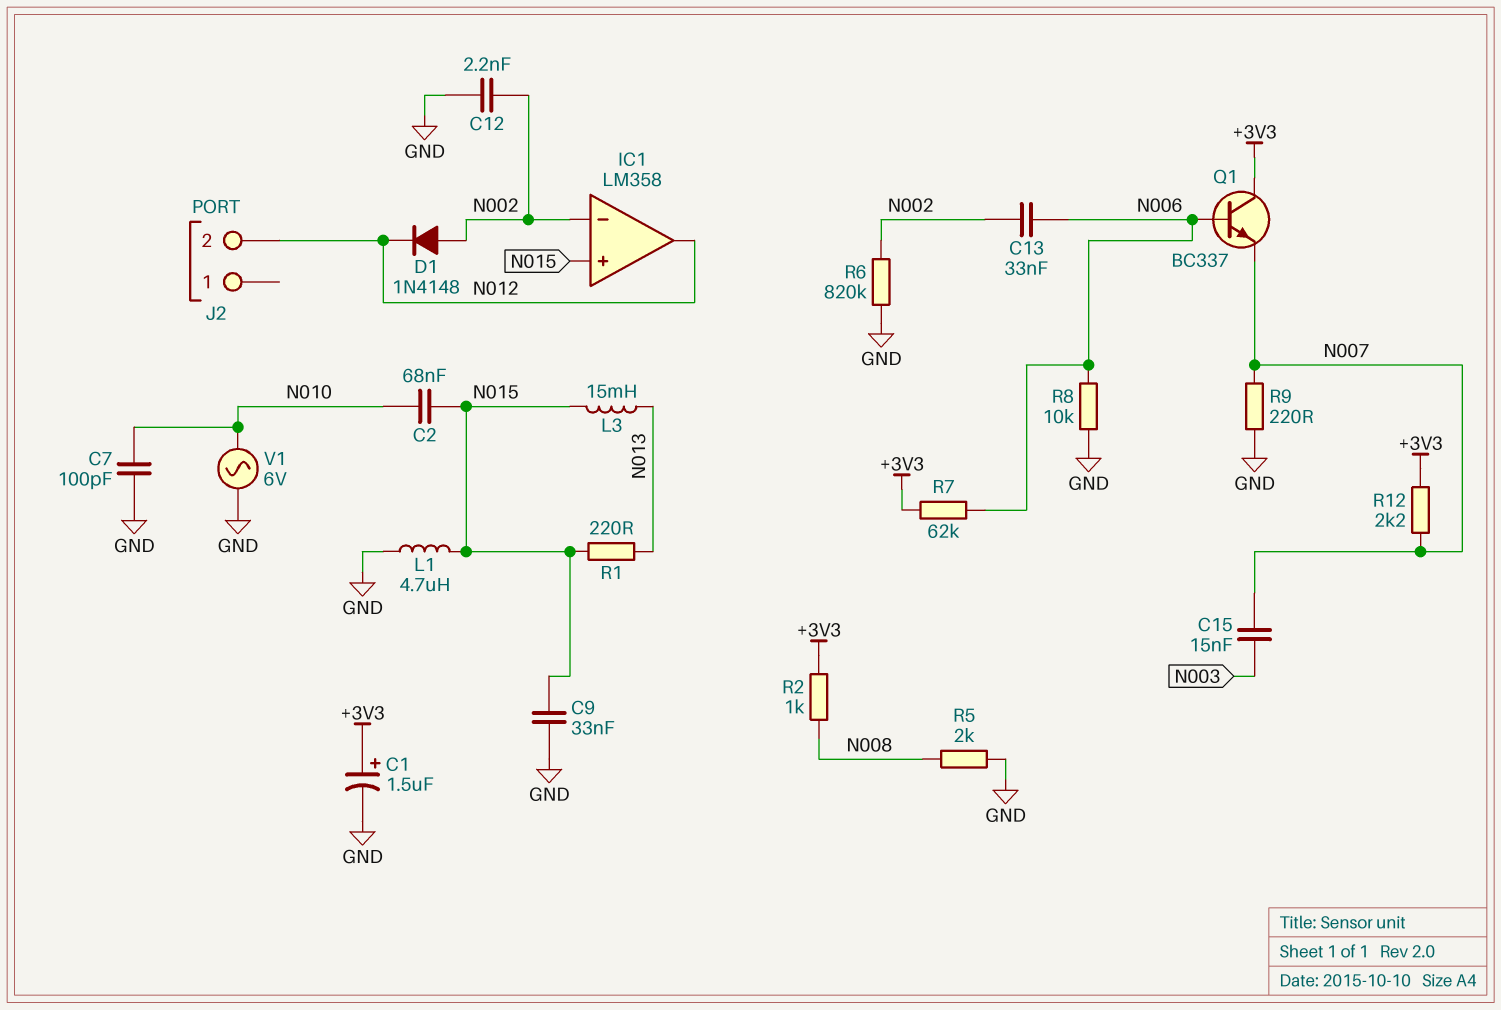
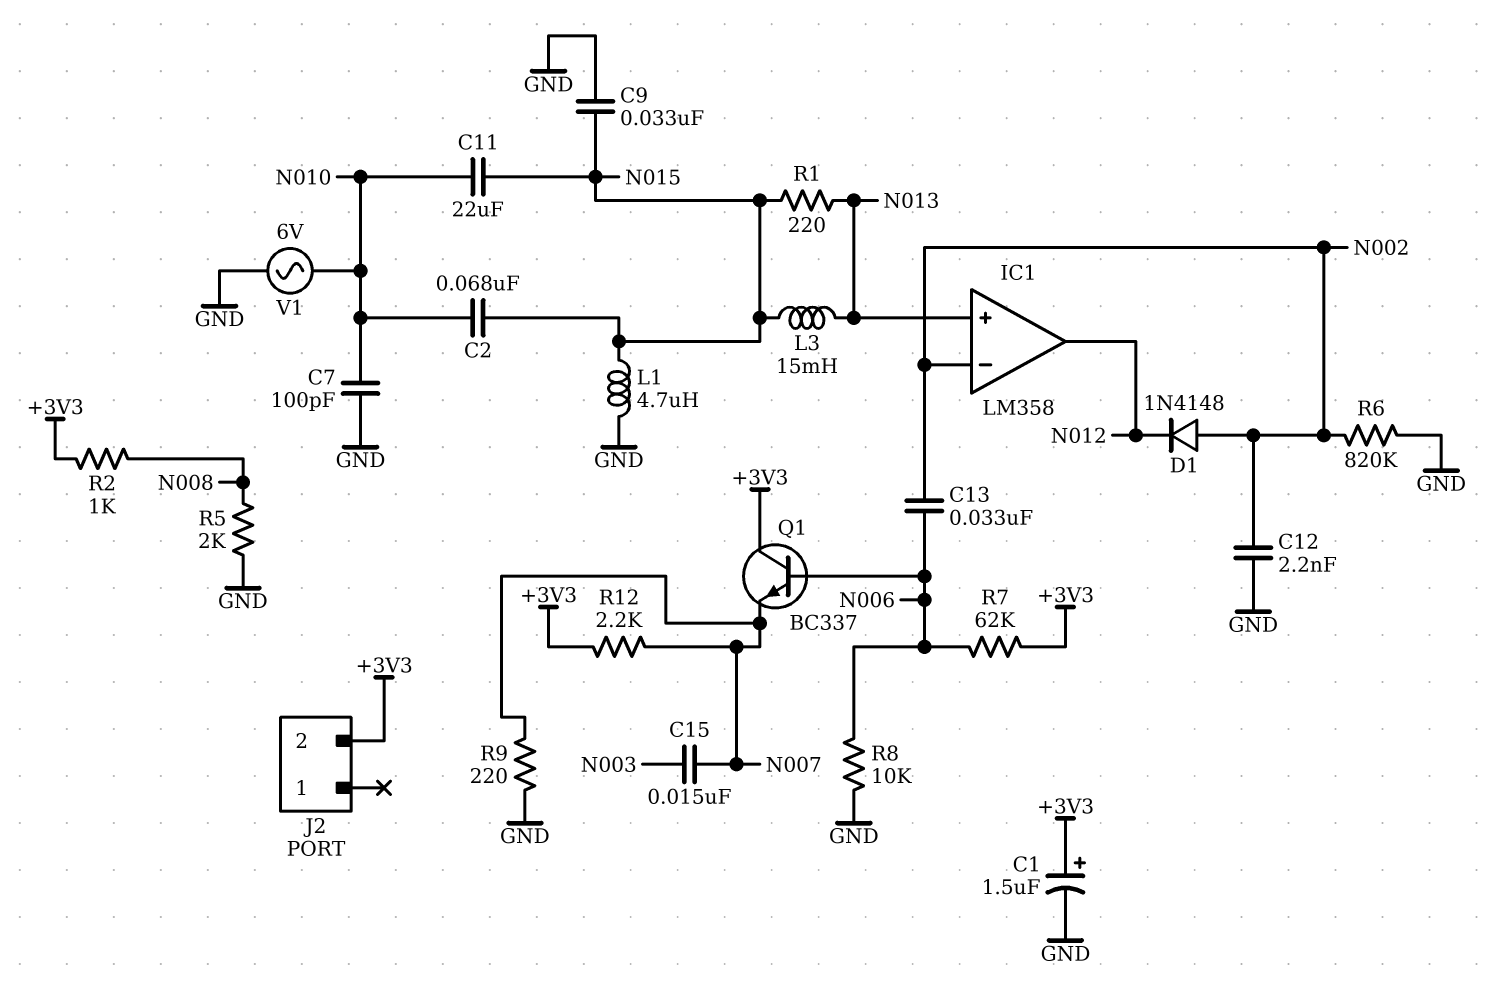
C11: none -> 22uF (N010, N015)
IC1 pin in+: N015 -> N013
J2 pin 2: N012 -> +3V3

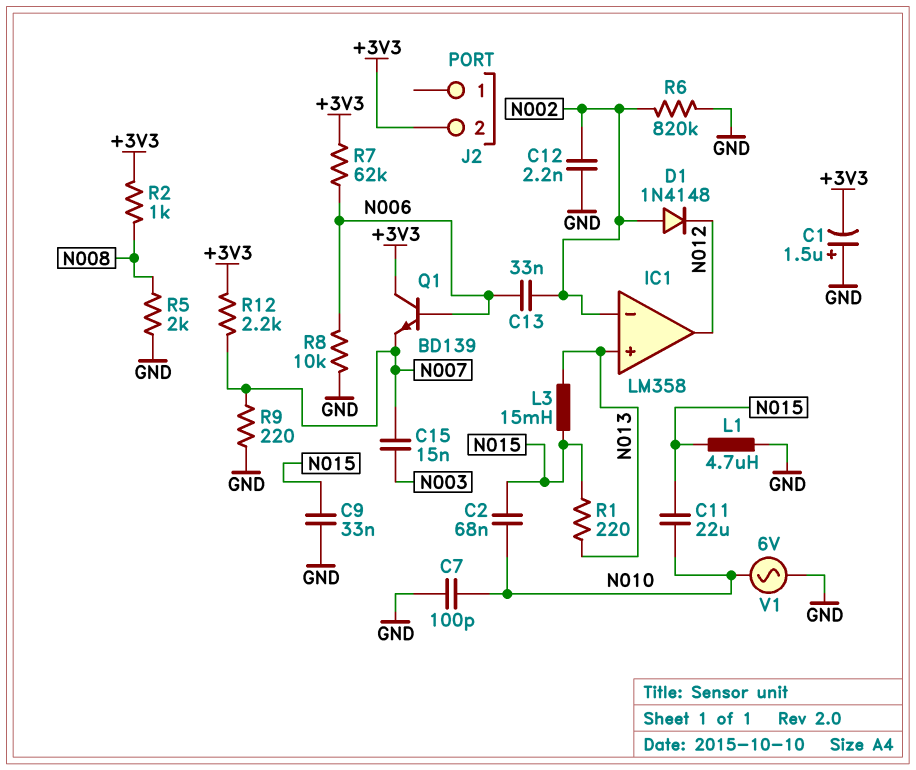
C1: 1.5uF (plus +3V3, minus GND) -> 1.5uF (plus GND, minus +3V3)
Q1: NPN BC337 (B N006, C +3V3, E N007) -> NPN BD139 (B N006, C +3V3, E N007)

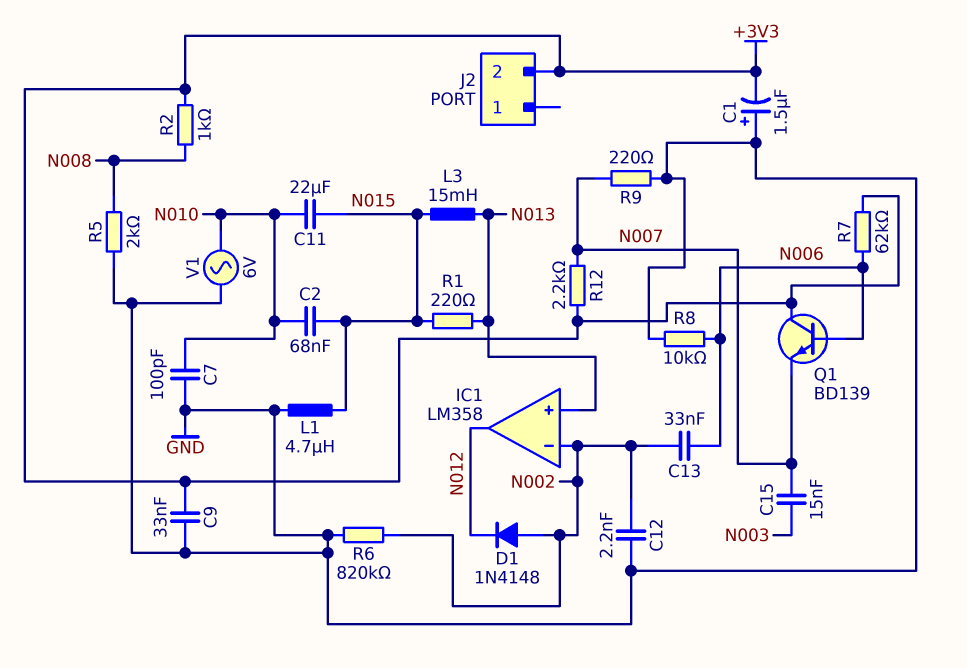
C9: 33nF (GND, N015) -> 33nF (+3V3, GND)

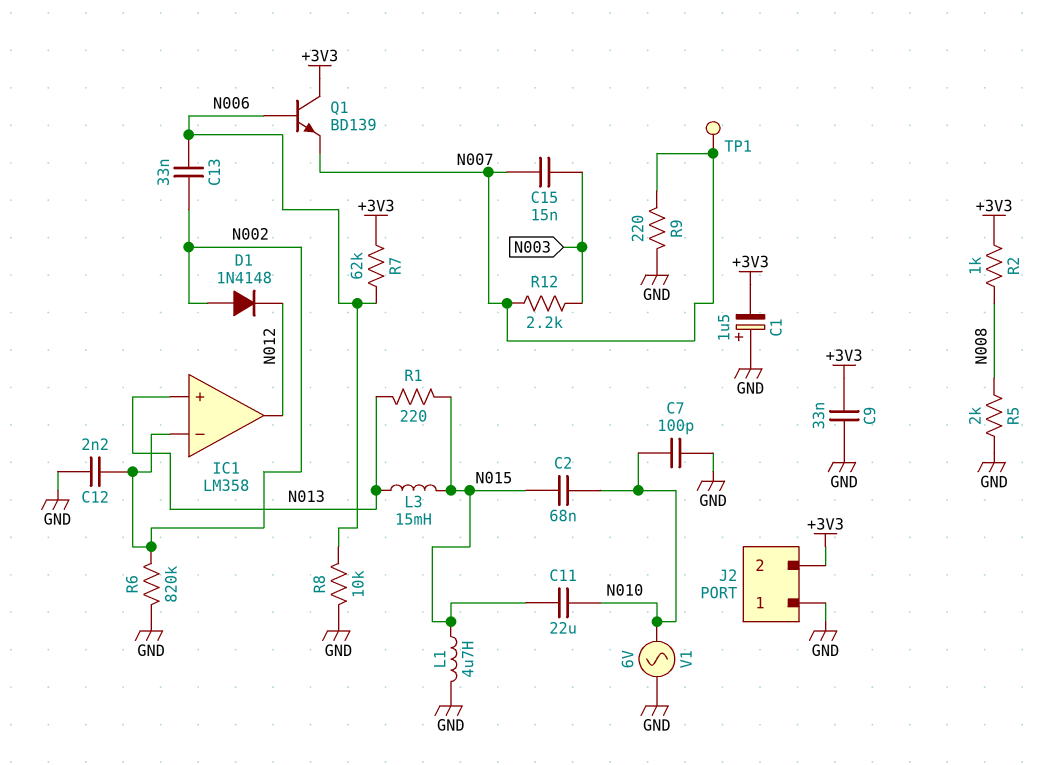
J2 pin 1: none -> GND
R12: 2.2k (+3V3, N007) -> 2.2k (N003, N007)
TP1: none -> test point (N007)

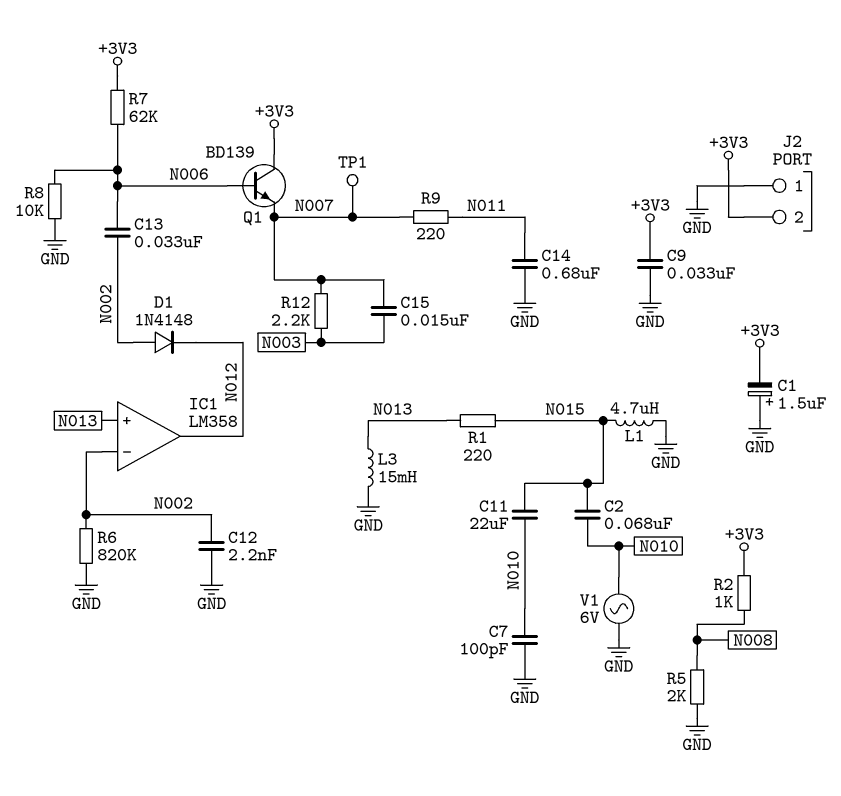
C14: none -> 680nF (GND, N011)
L3: 15mH (N013, N015) -> 15mH (GND, N013)
R9: 220 (GND, N007) -> 220 (N007, N011)

